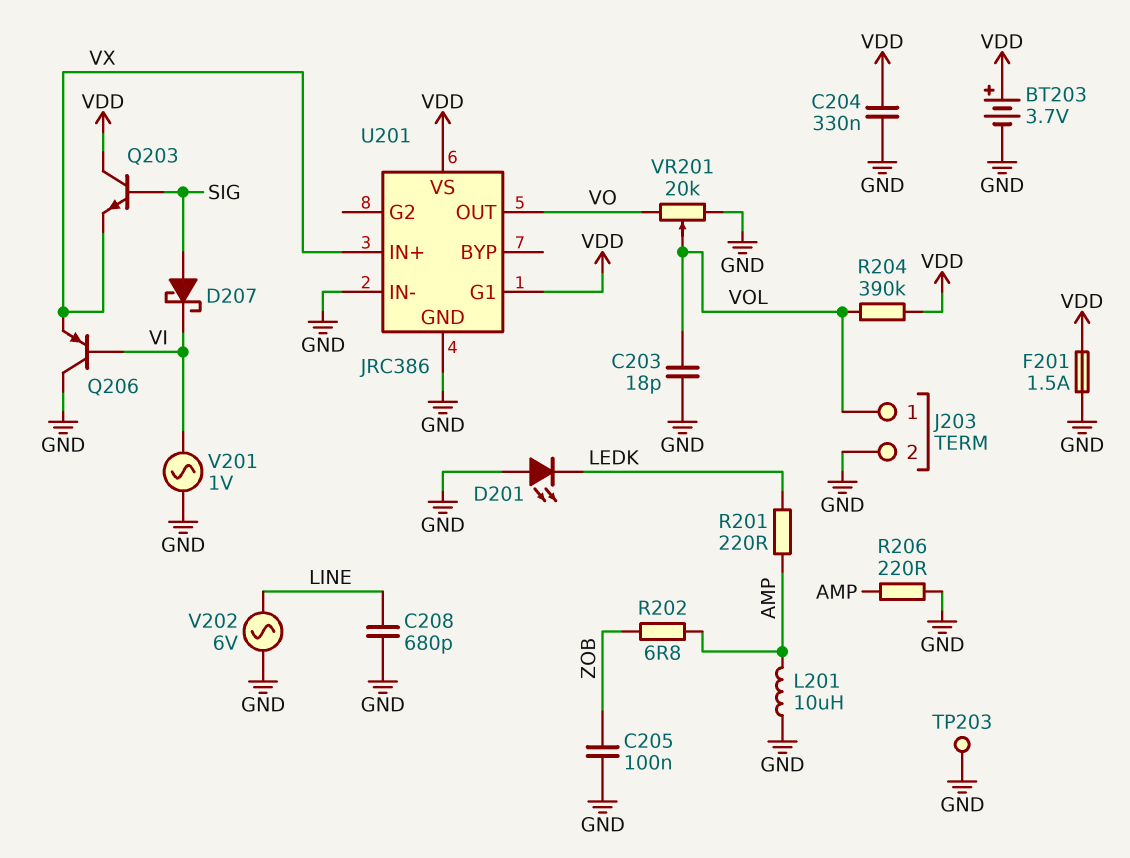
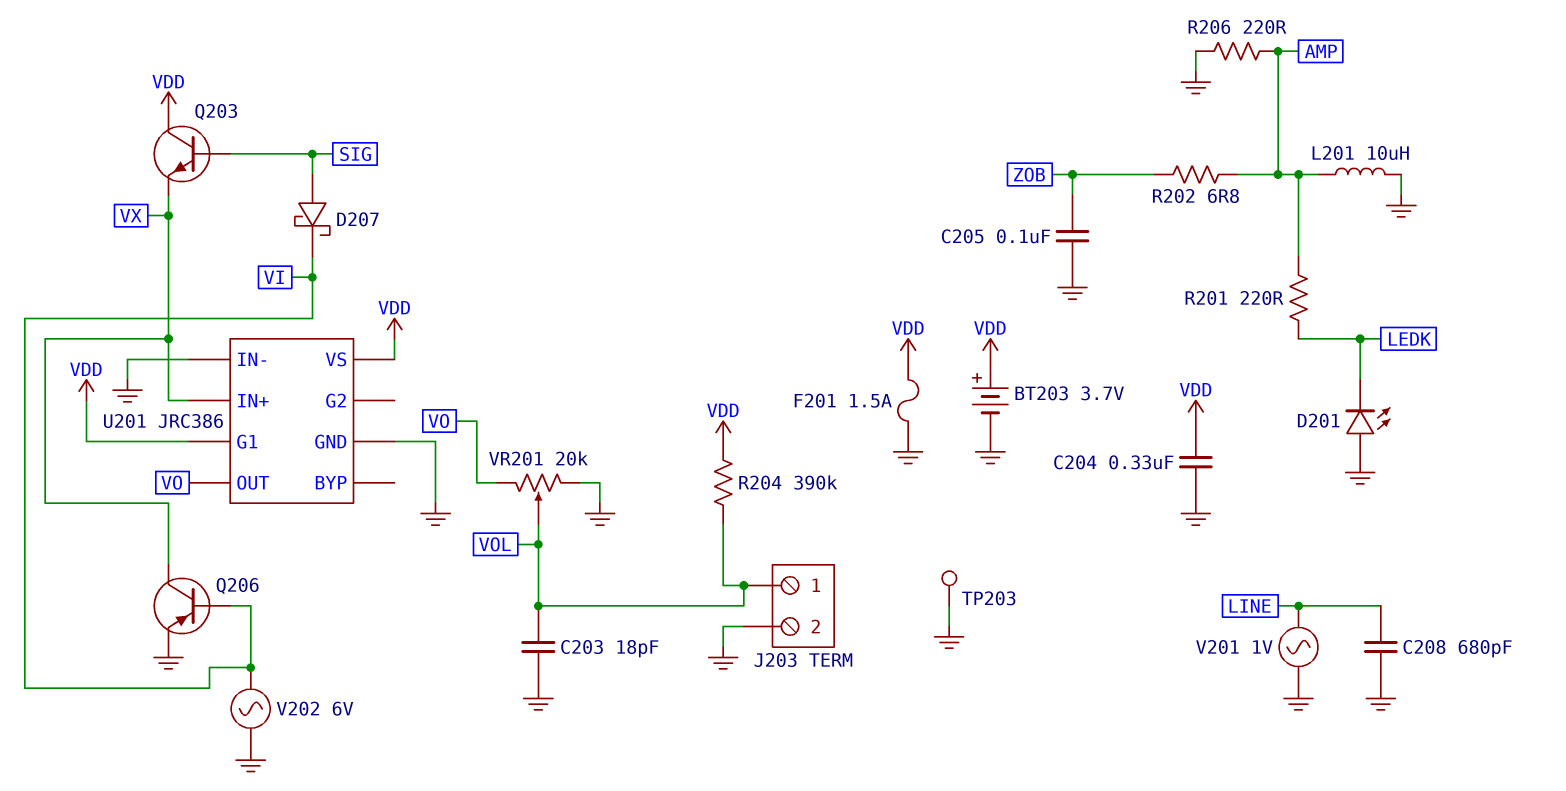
Q206: PNP (B VI, C GND, E VX) -> PNP (B VI, C VX, E GND)
V201: AC 1V (GND, VI) -> AC 1V (GND, LINE)
V202: AC 6V (GND, LINE) -> AC 6V (GND, VI)

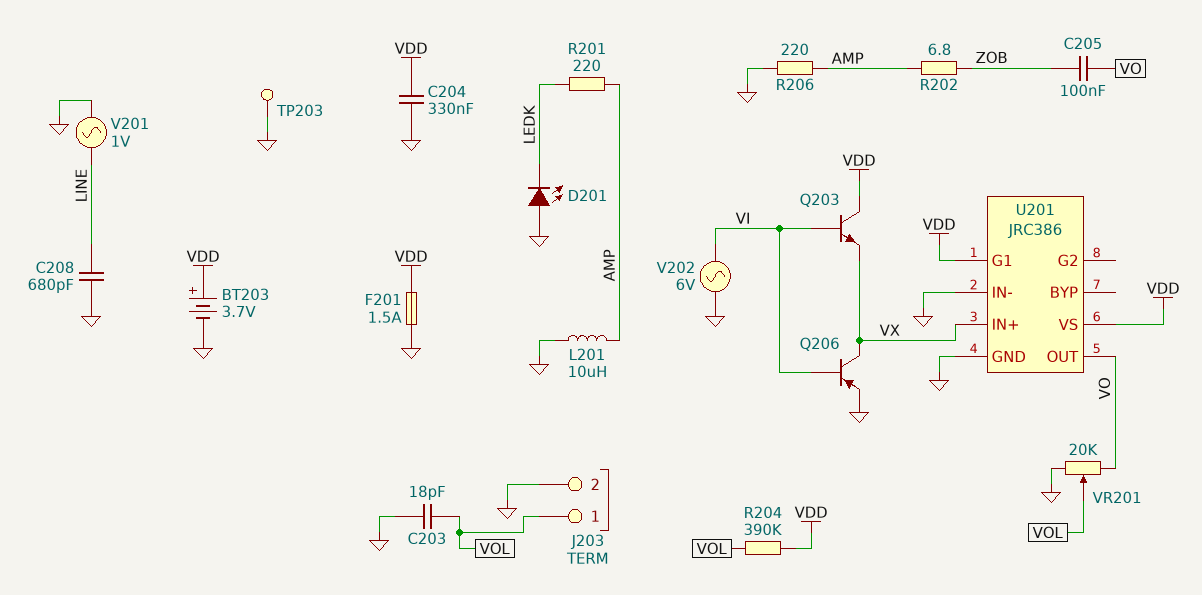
C205: 100nF (GND, ZOB) -> 100nF (VO, ZOB)
D207: schottky (A SIG, K VI) -> none
Q203: NPN (B SIG, C VDD, E VX) -> NPN (B VI, C VDD, E VX)

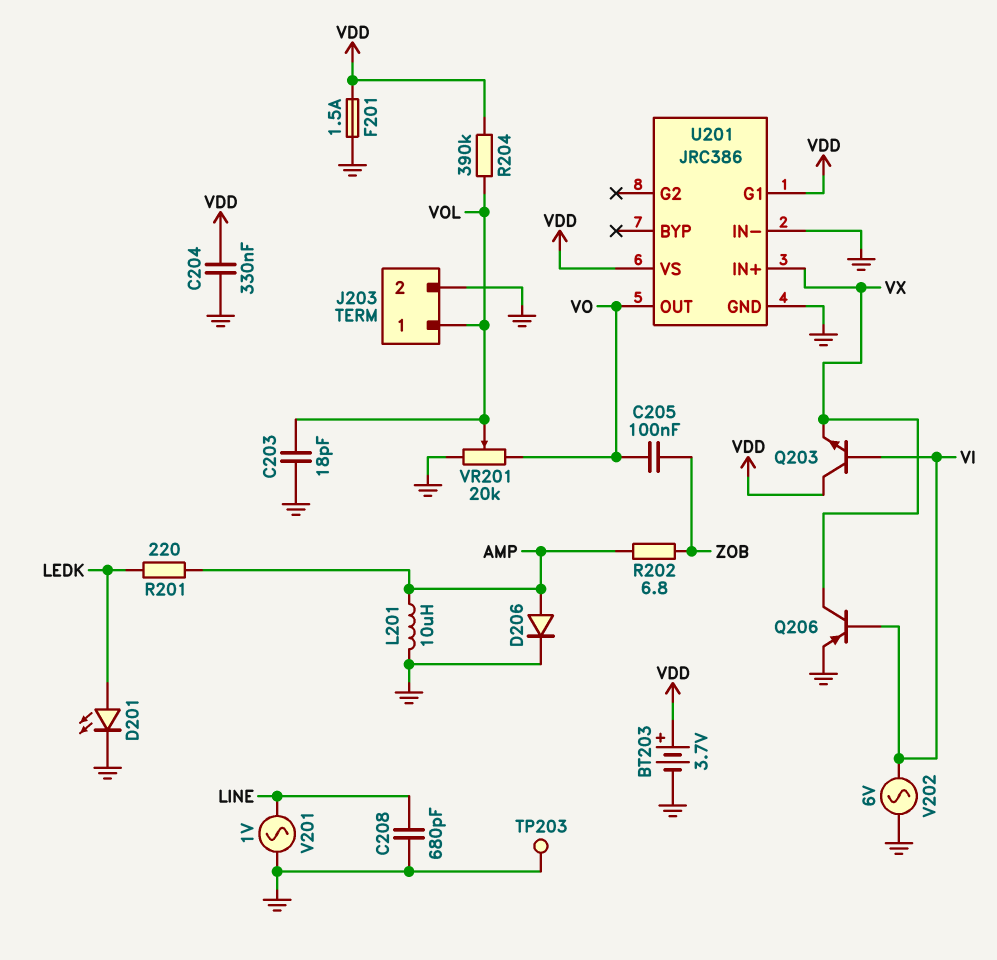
D201: LED (A GND, K LEDK) -> LED (A LEDK, K GND)
D206: none -> diode (A AMP, K GND)
R206: 220 (AMP, GND) -> none

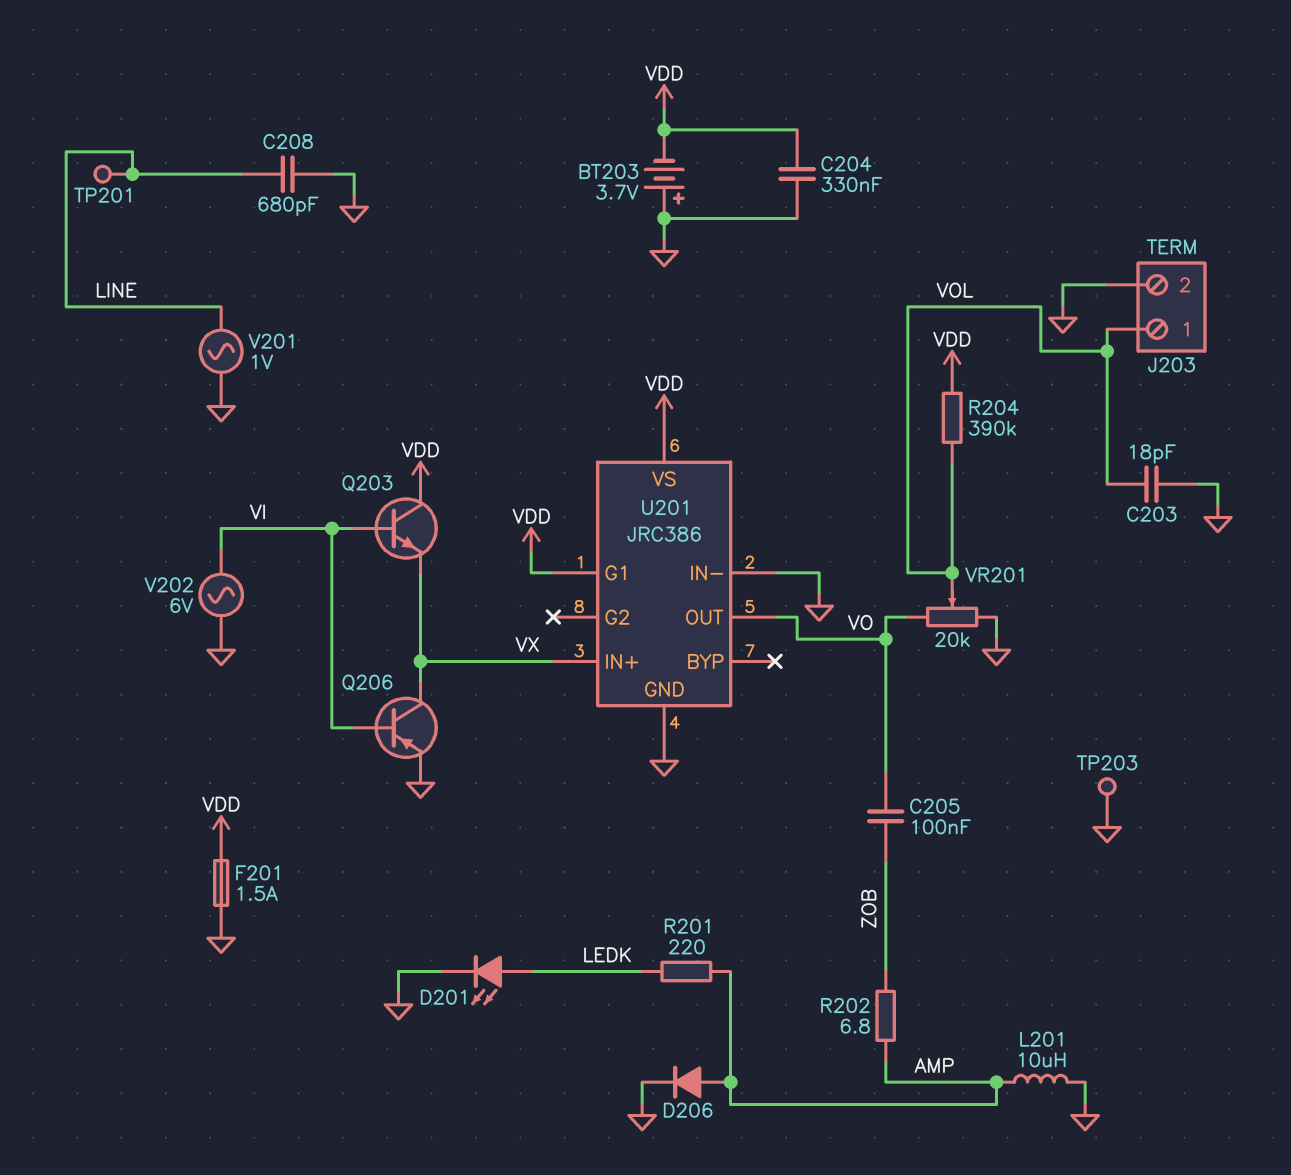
BT203: 3.7V (plus VDD, minus GND) -> 3.7V (plus GND, minus VDD)
TP201: none -> test point (LINE)

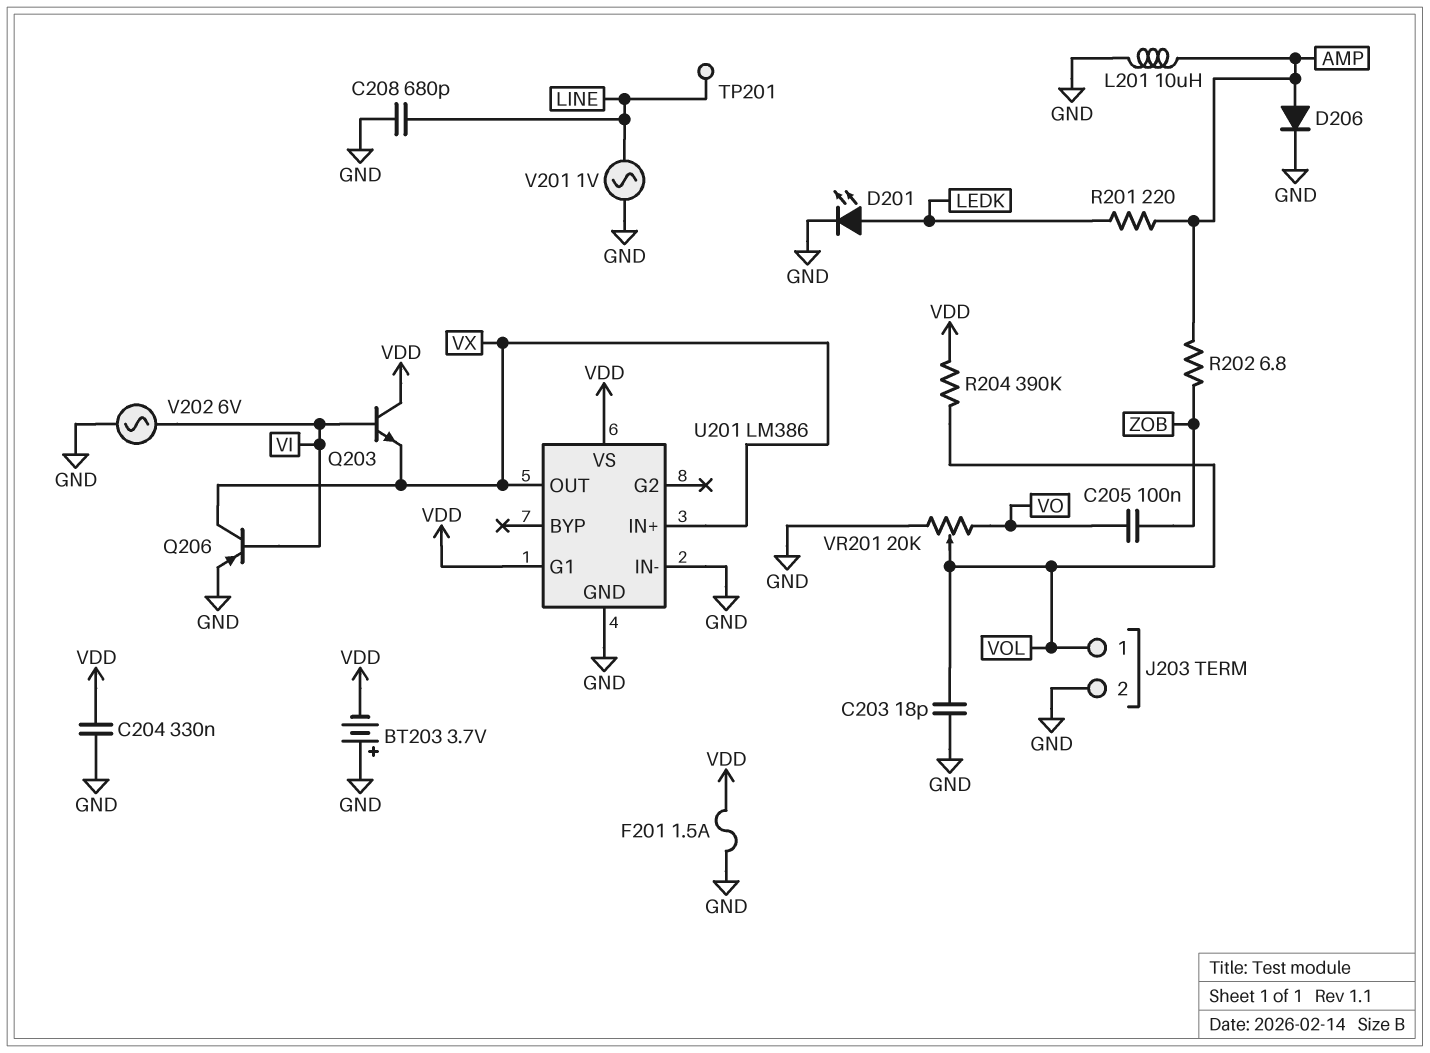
TP203: test point (GND) -> none
U201: JRC386 -> LM386
U201 pin OUT: VO -> VX

